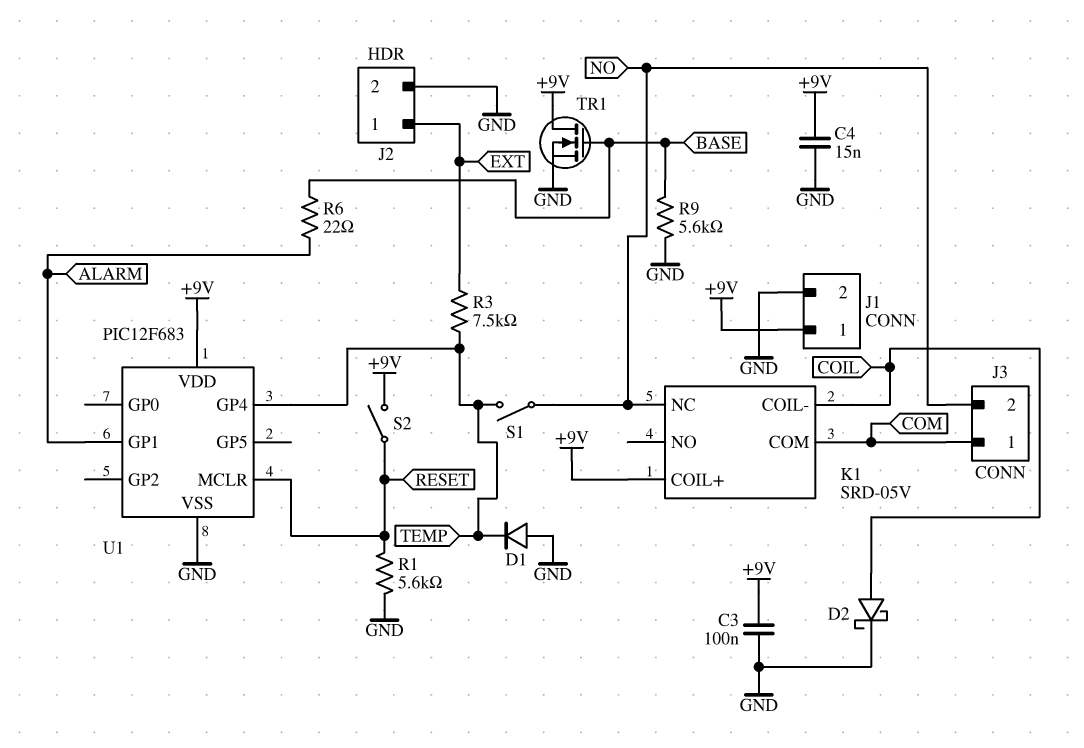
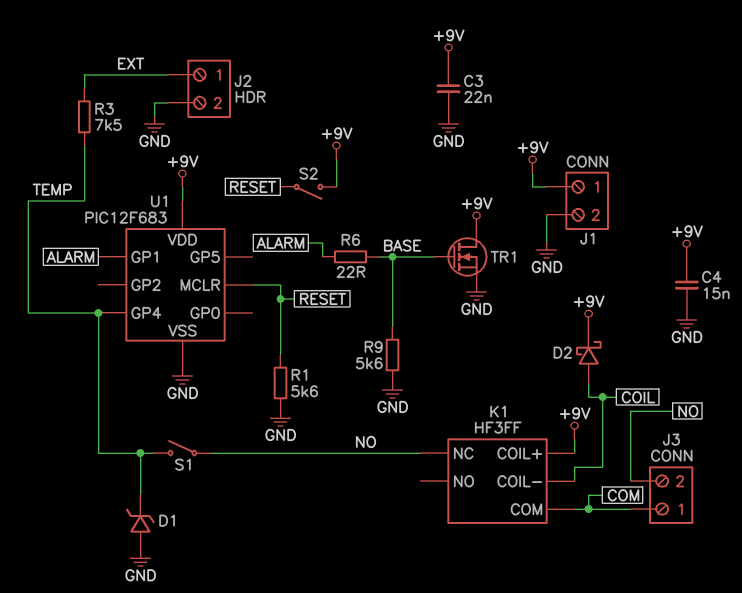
C3: 100nF (+9V, GND) -> 22nF (+9V, GND)
D1: diode (A GND, K TEMP) -> zener (A GND, K TEMP)
D2: schottky (A COIL, K GND) -> schottky (A COIL, K +9V)
K1: SRD-05V -> HF3FF

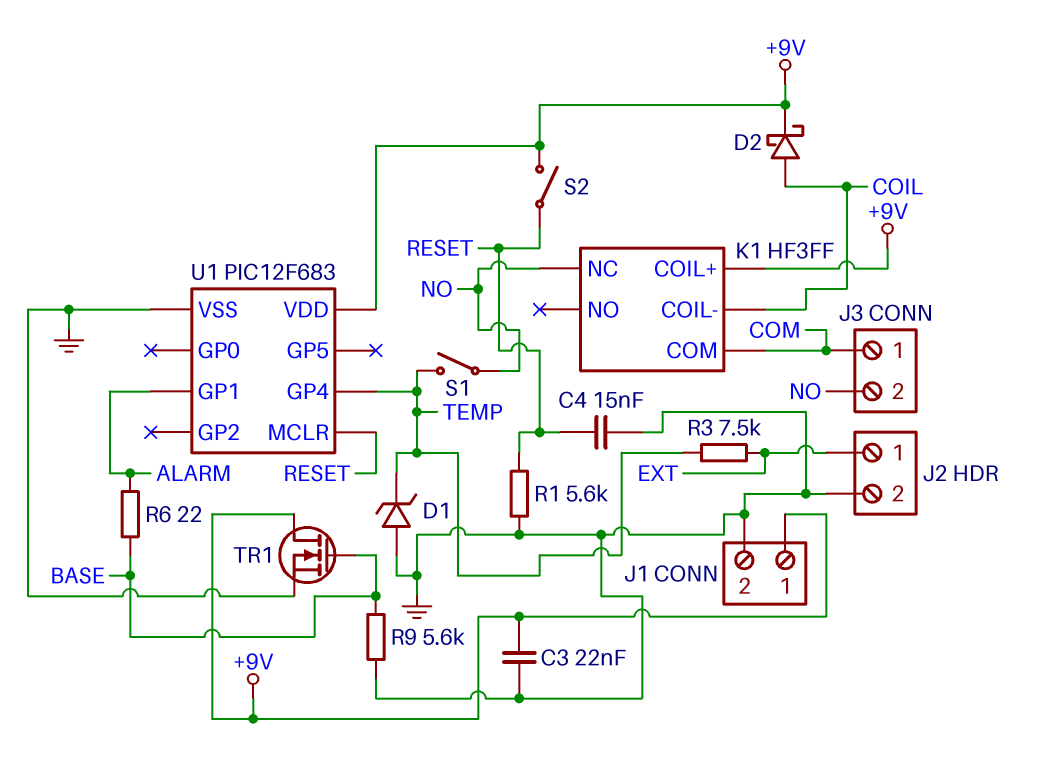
C4: 15nF (+9V, GND) -> 15nF (GND, RESET)

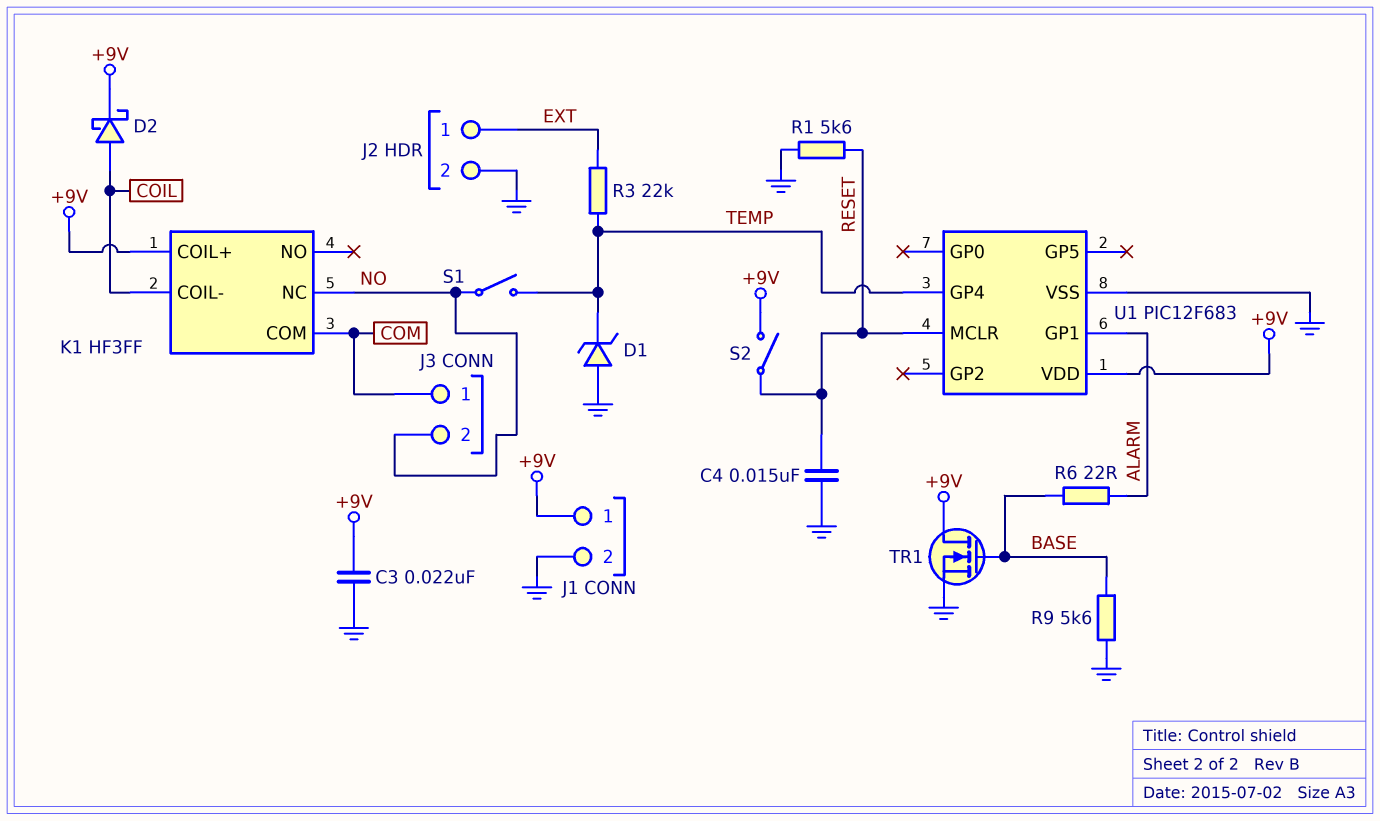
R3: 7.5k (EXT, TEMP) -> 22k (EXT, TEMP)

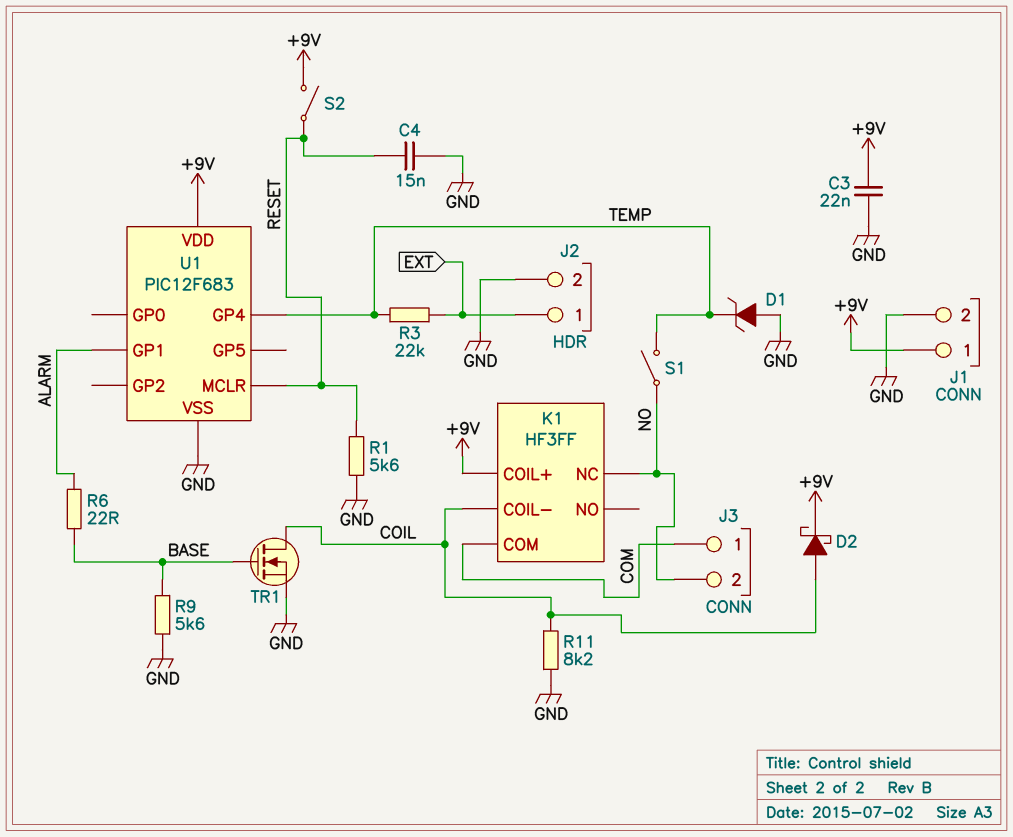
R11: none -> 8.2k (COIL, GND)
TR1: NMOS (G BASE, D +9V, S GND) -> NMOS (G BASE, D COIL, S GND)

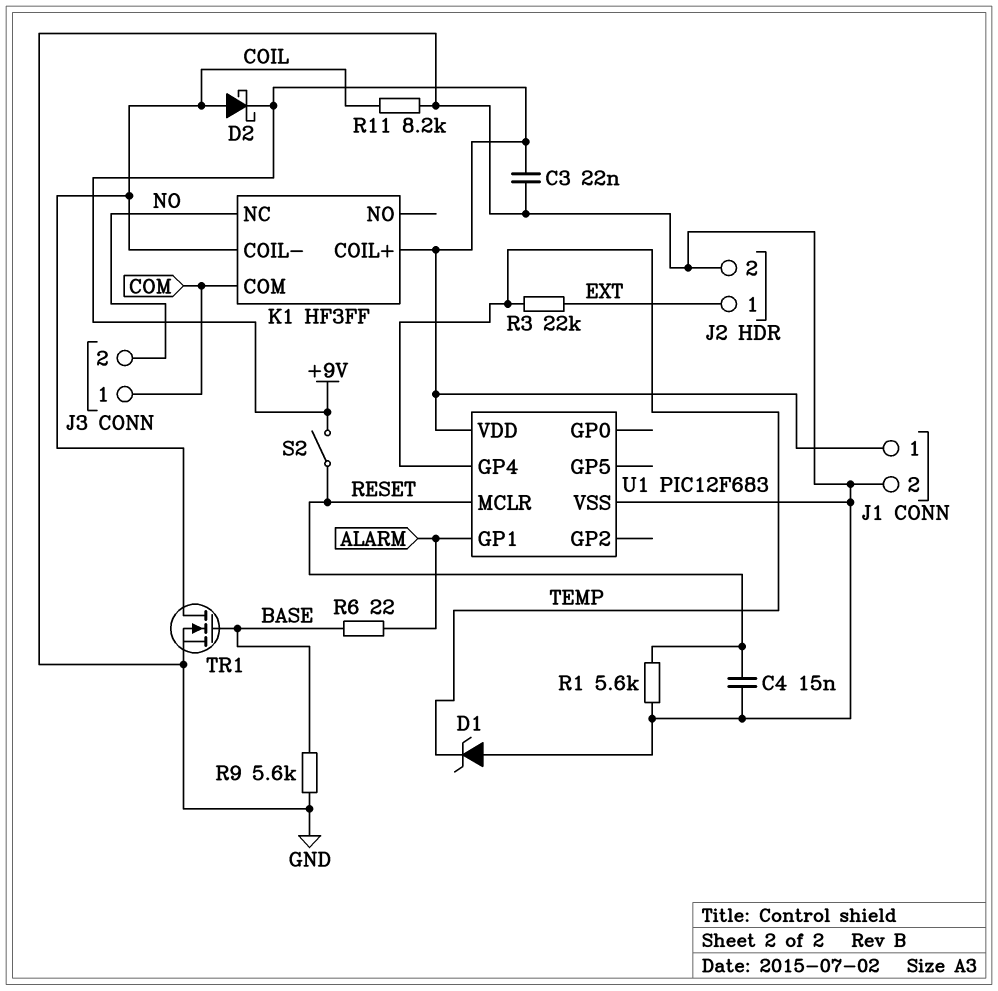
S1: switch (NO, TEMP) -> none

